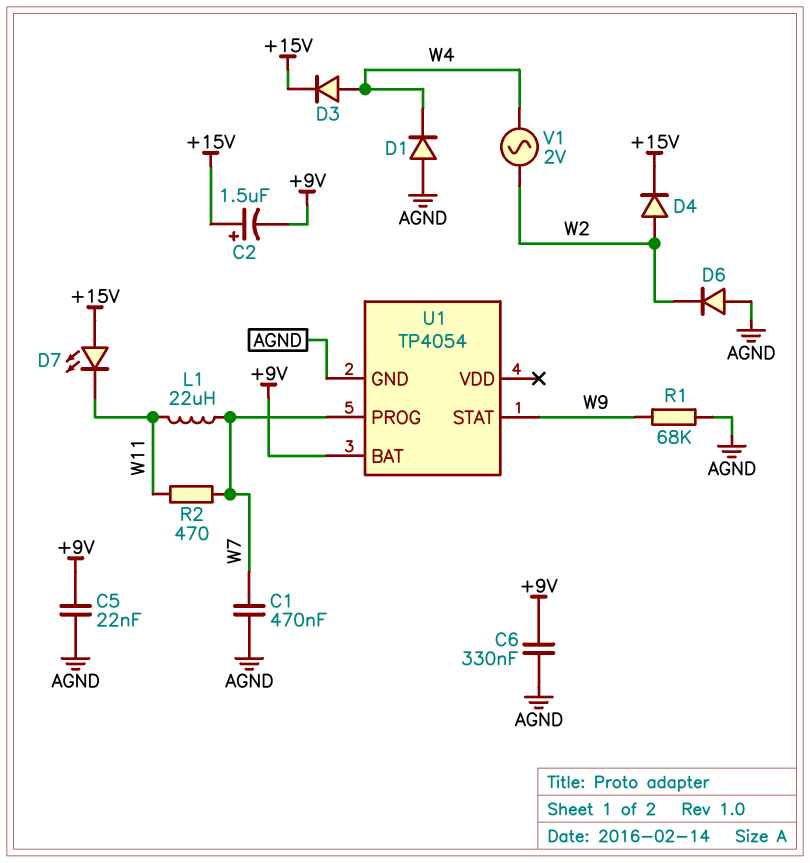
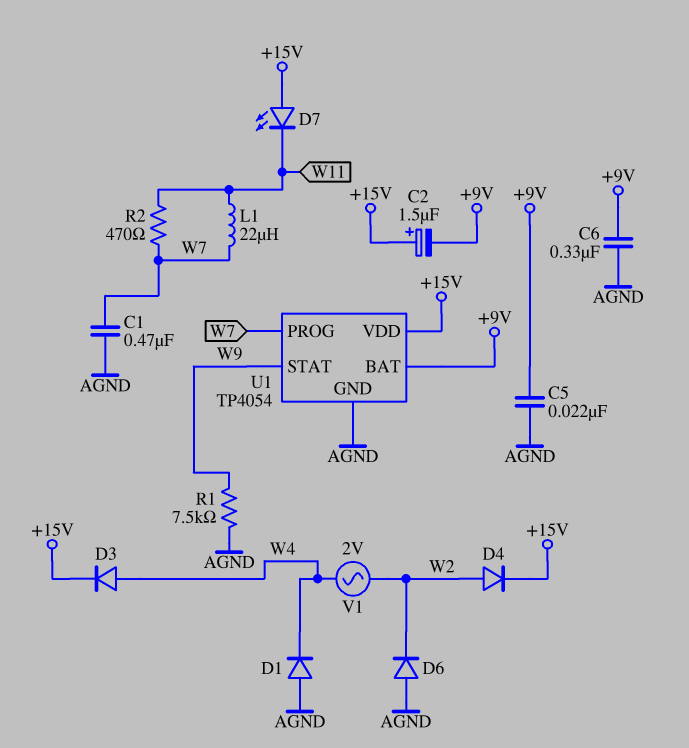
R1: 68k (AGND, W9) -> 7.5k (AGND, W9)
U1 pin VDD: none -> +15V

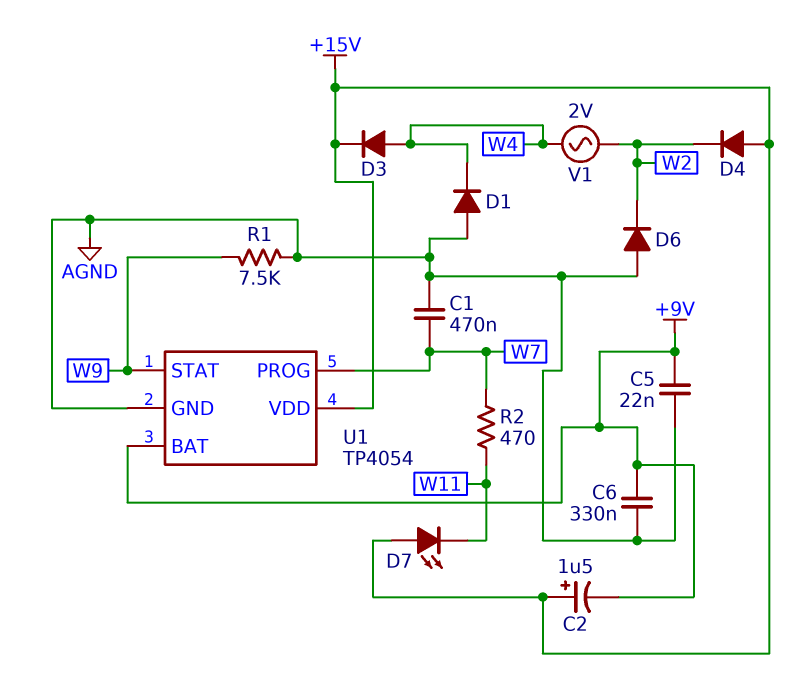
D4: diode (A W2, K +15V) -> diode (A +15V, K W2)
L1: 22uH (W7, W11) -> none

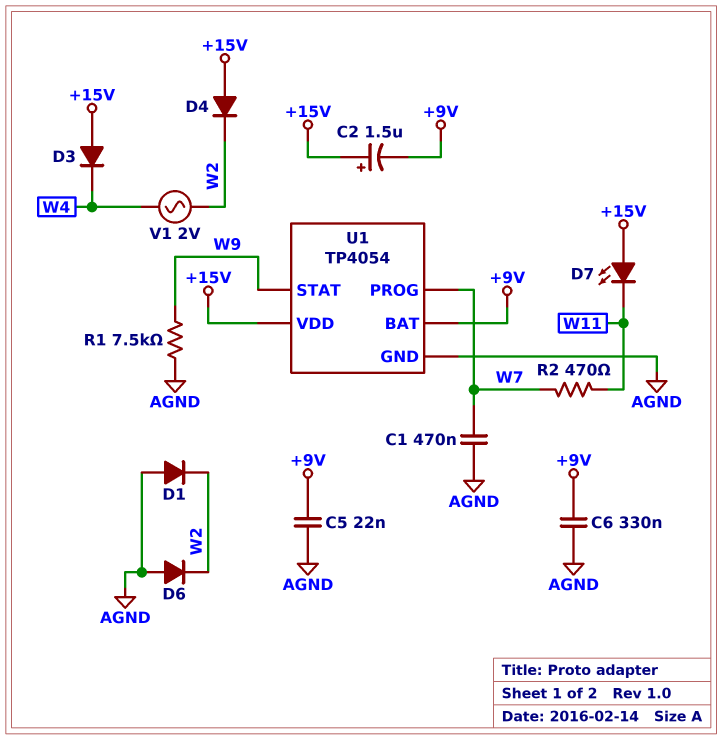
D1: diode (A AGND, K W4) -> diode (A AGND, K W2)
D3: diode (A W4, K +15V) -> diode (A +15V, K W4)

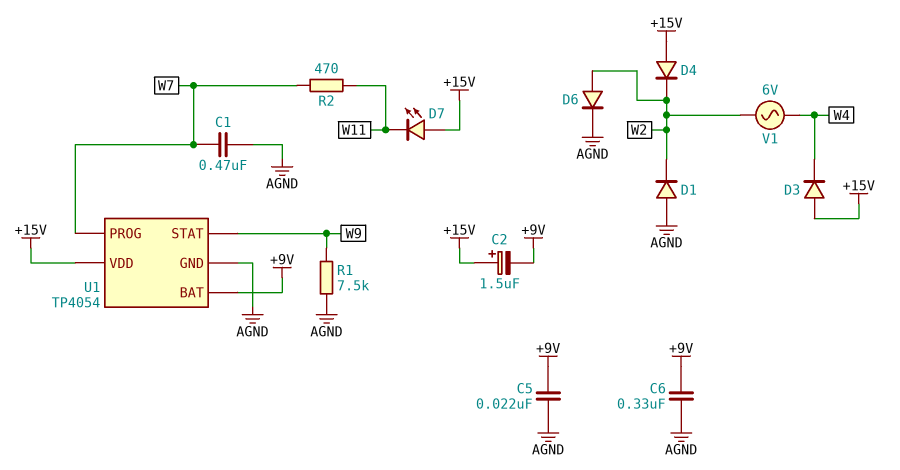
D6: diode (A AGND, K W2) -> diode (A W2, K AGND)
V1: AC 2V (W2, W4) -> AC 6V (W2, W4)

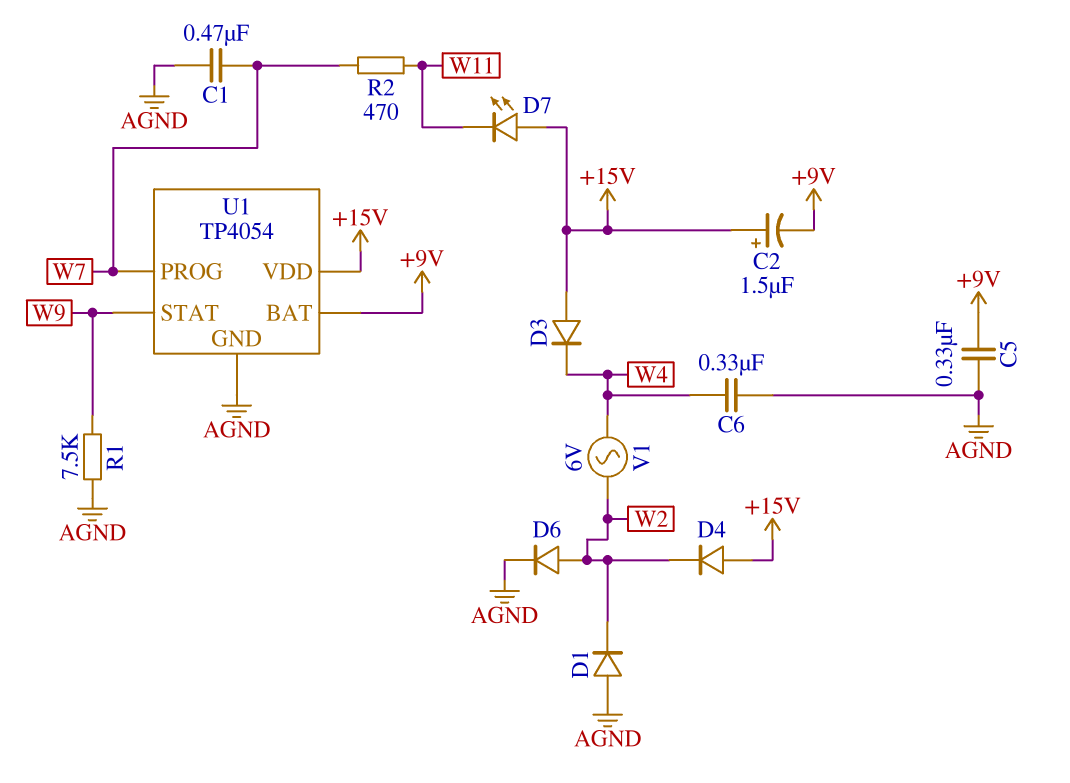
C5: 22nF (+9V, AGND) -> 330nF (+9V, AGND)
C6: 330nF (+9V, AGND) -> 330nF (AGND, W4)

